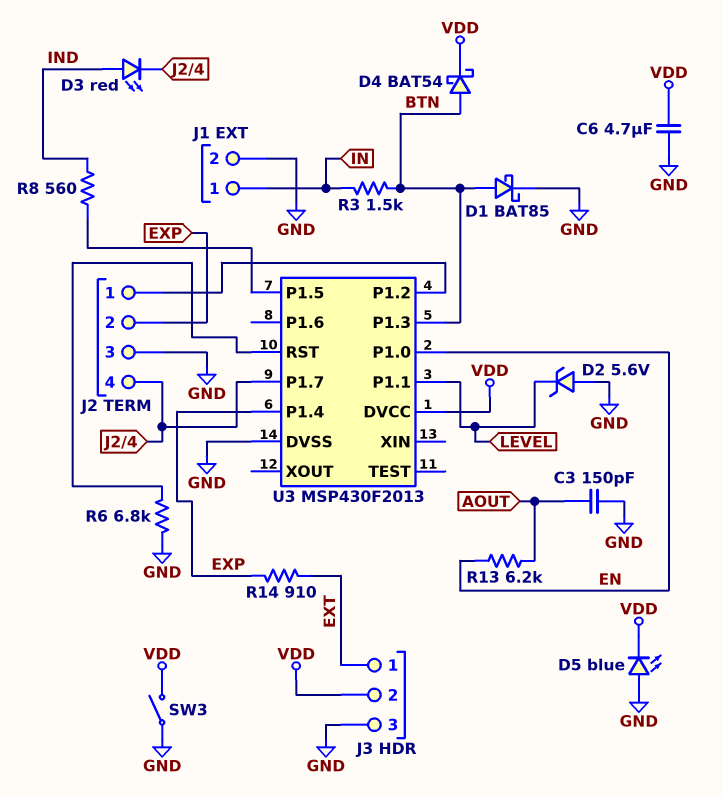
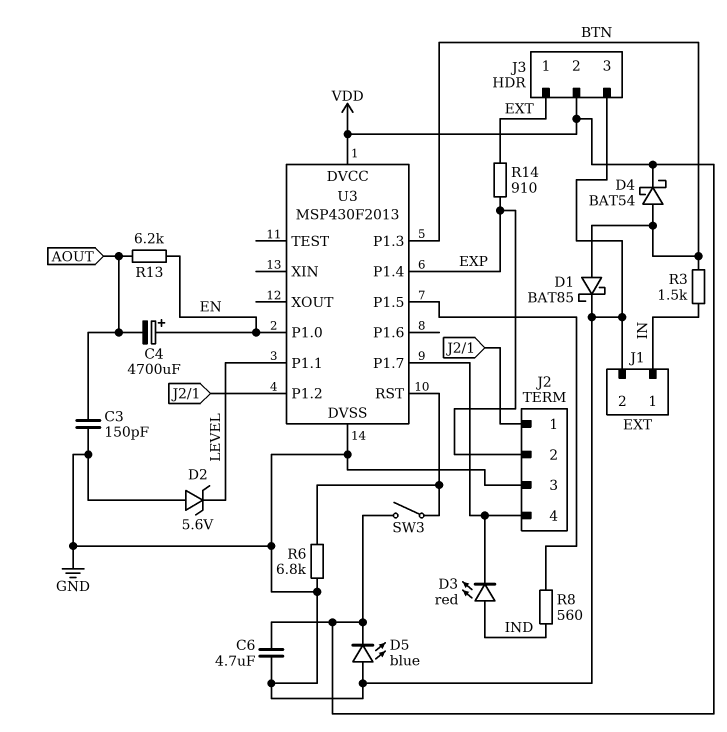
C4: none -> 4700uF (plus EN, minus AOUT)
SW3: switch (GND, VDD) -> switch (U3/RST, VDD)

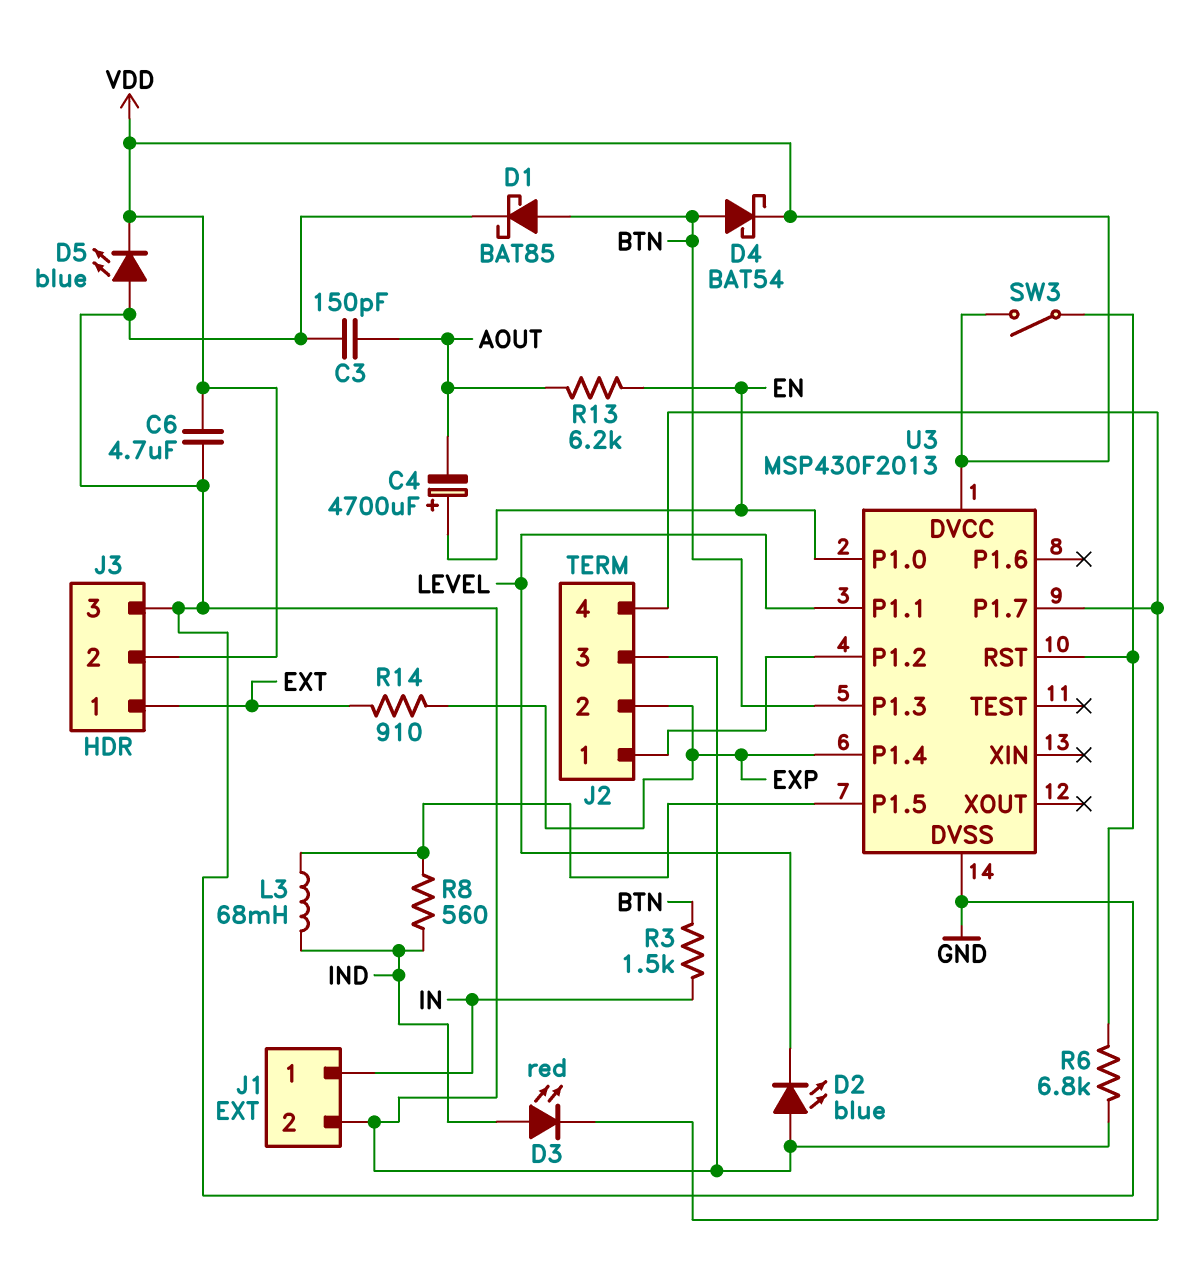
D2: zener 5.6V (A GND, K LEVEL) -> LED blue (A GND, K LEVEL)
L3: none -> 68mH (IND, U3/P1.5)

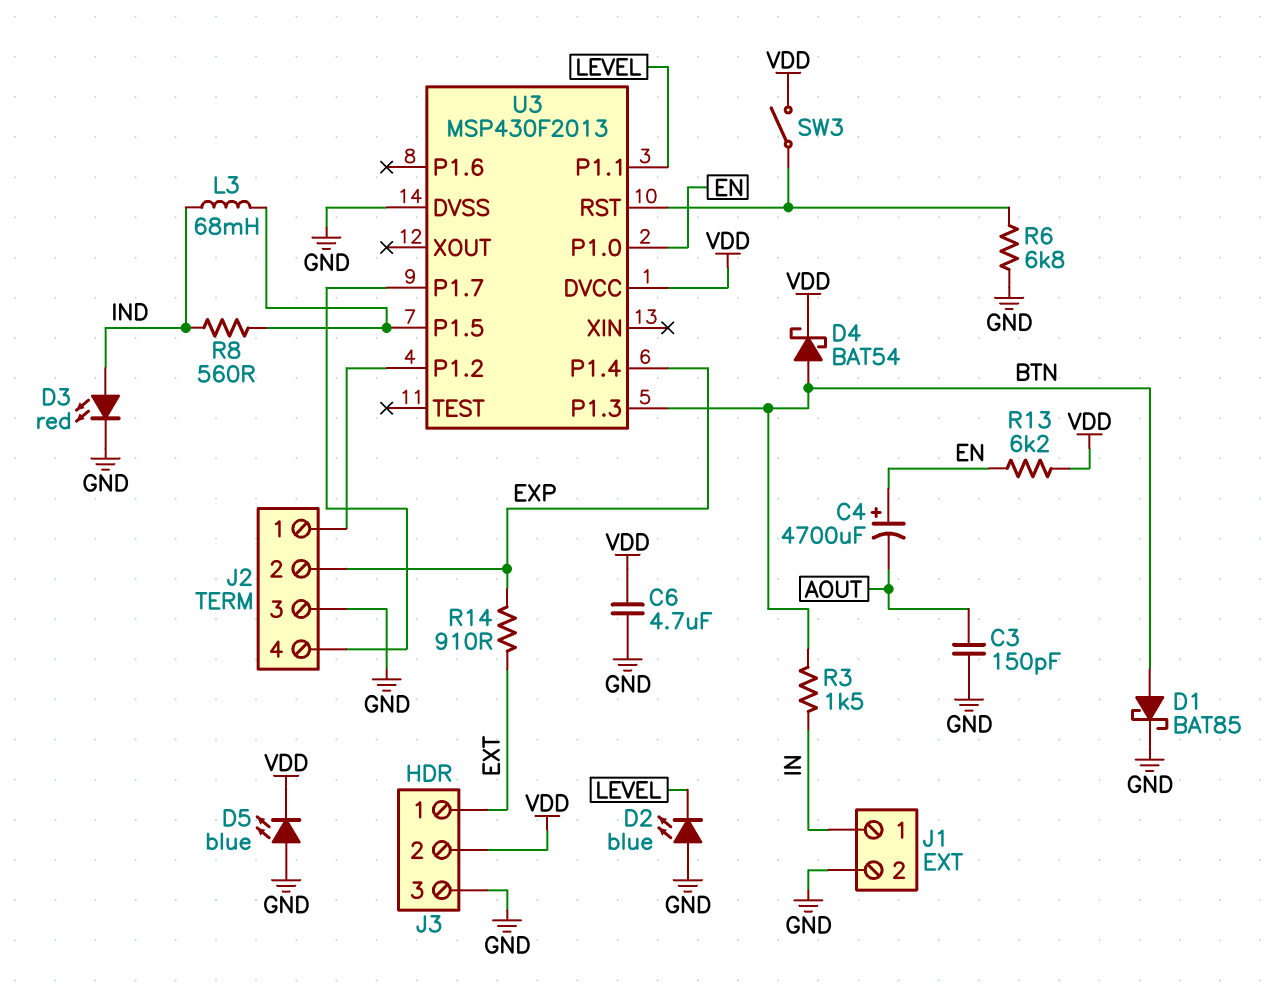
D3: LED red (A IND, K J2/4) -> LED red (A IND, K GND)
R13: 6.2k (AOUT, EN) -> 6.2k (EN, VDD)

